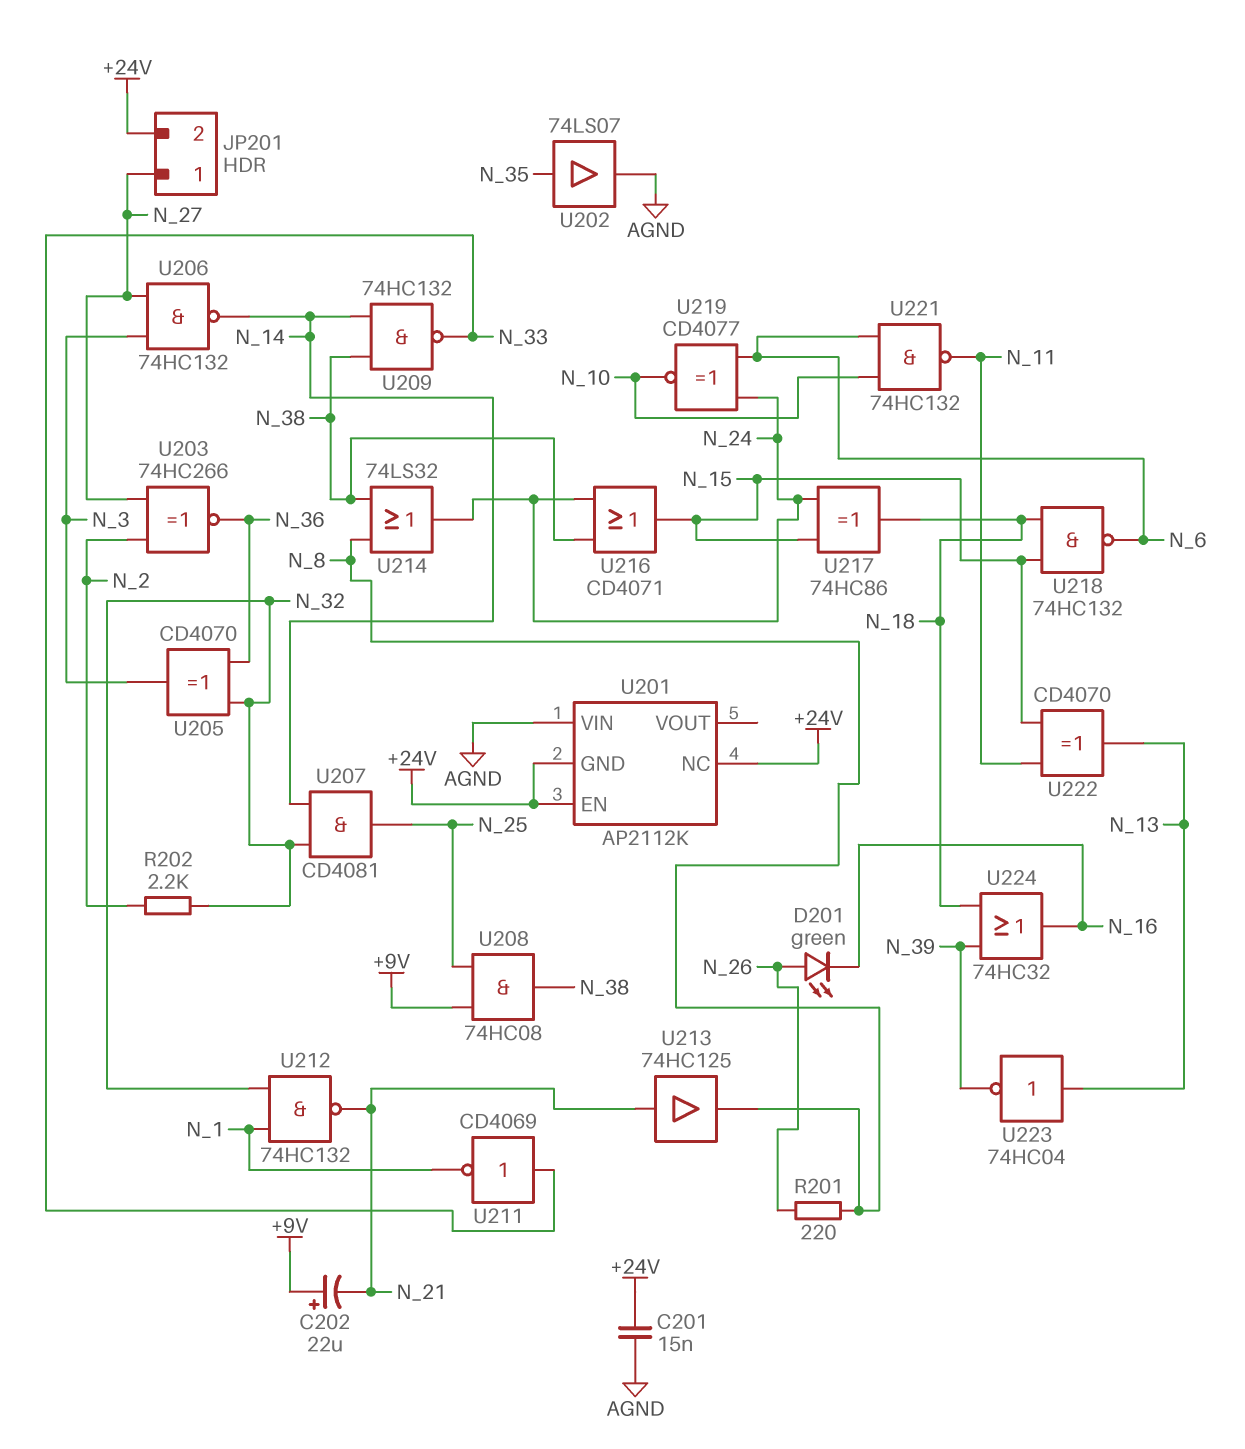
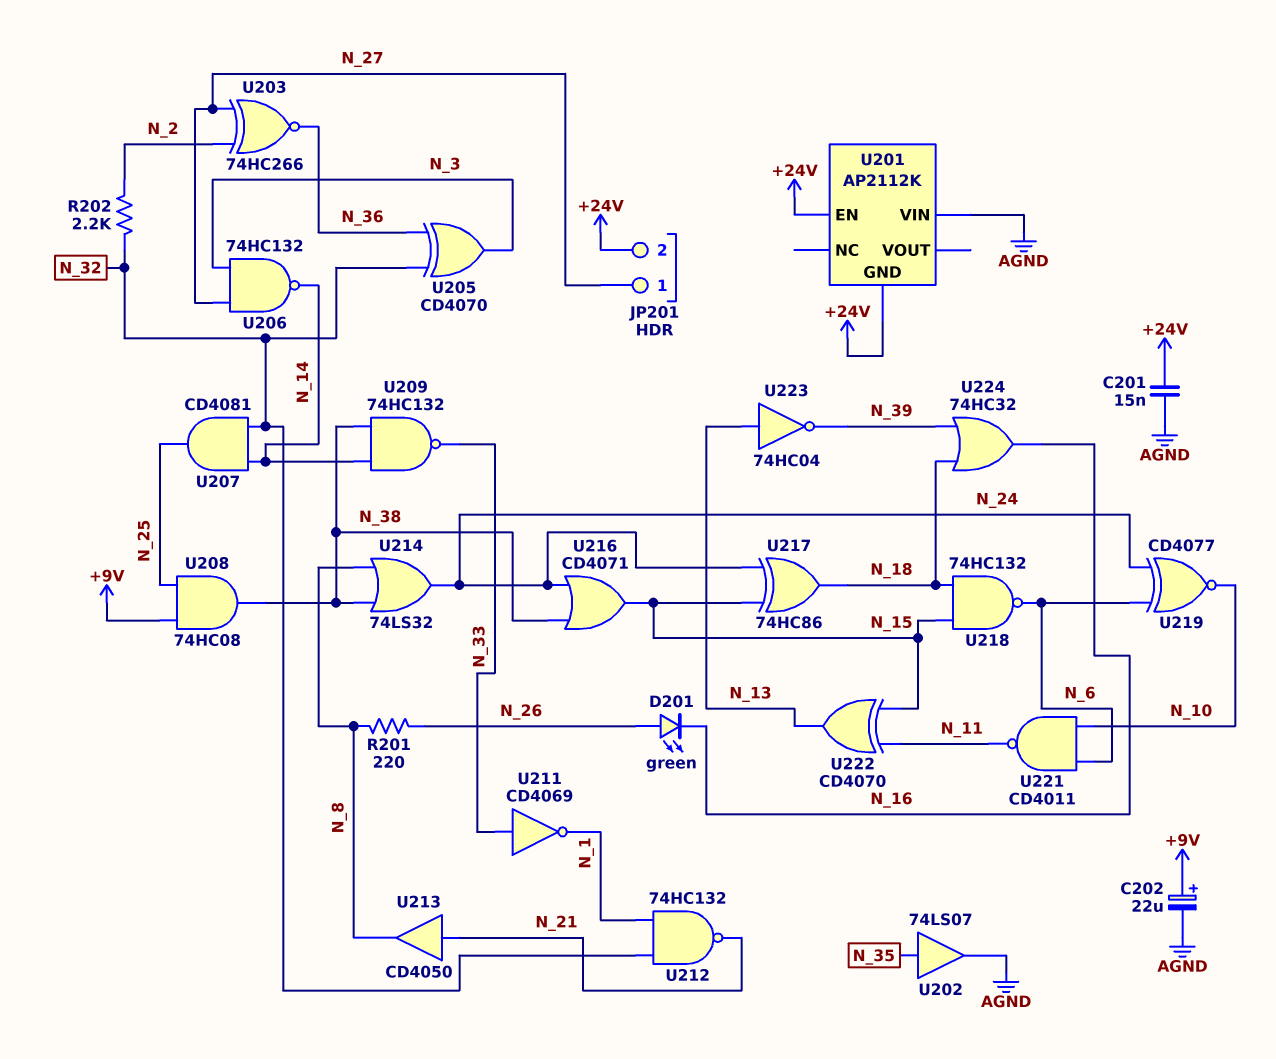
C202: 22uF (plus +9V, minus N_21) -> 22uF (plus +9V, minus AGND)
U201 pin NC: +24V -> none
U213: buffer 74HC125 (in N_21, out N_8) -> buffer CD4050 (in N_21, out N_8)
U221: NAND 74HC132 (in N_6, in N_10, out N_11) -> NAND CD4011 (in N_6, in N_10, out N_11)

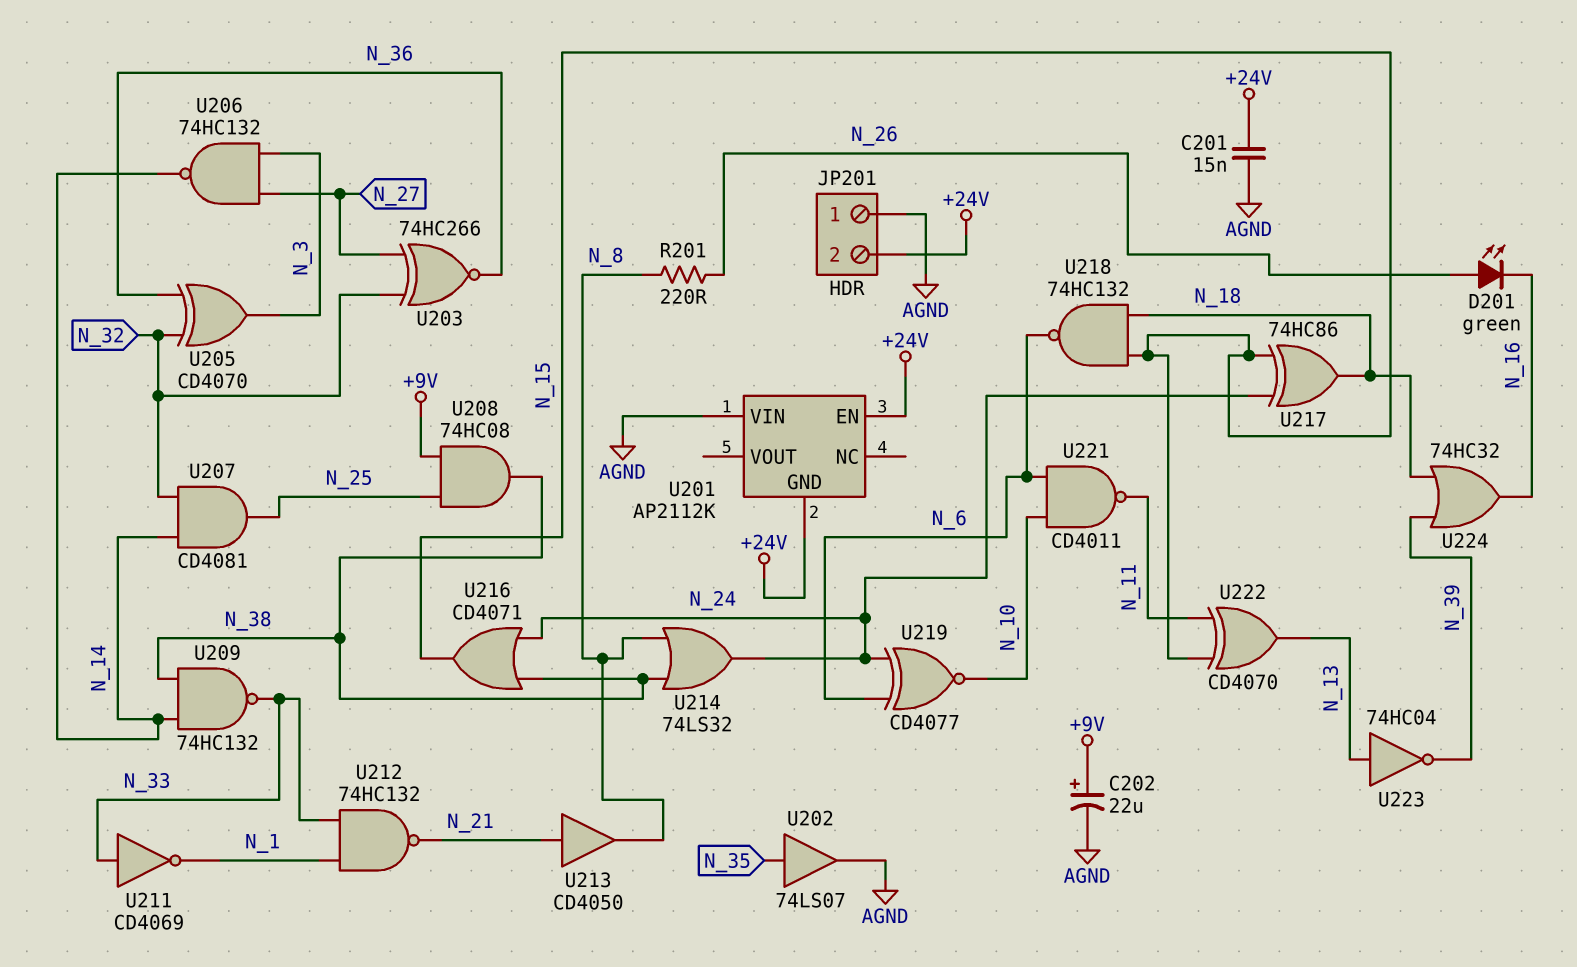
JP201 pin 1: N_27 -> AGND
R202: 2.2k (N_2, N_32) -> none
U203: XNOR 74HC266 (in N_2, in N_27, out N_36) -> XNOR 74HC266 (in N_27, in N_32, out N_36)
U212: NAND 74HC132 (in N_1, in N_32, out N_21) -> NAND 74HC132 (in N_1, in N_33, out N_21)

